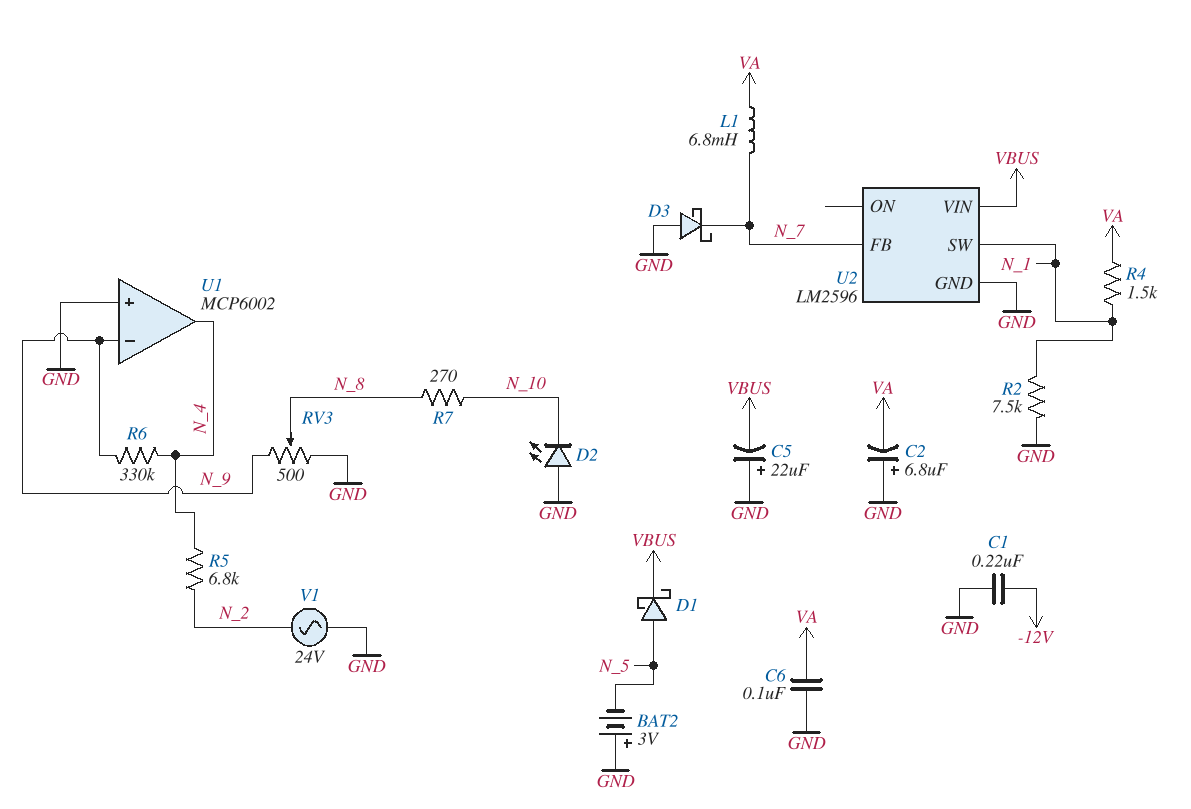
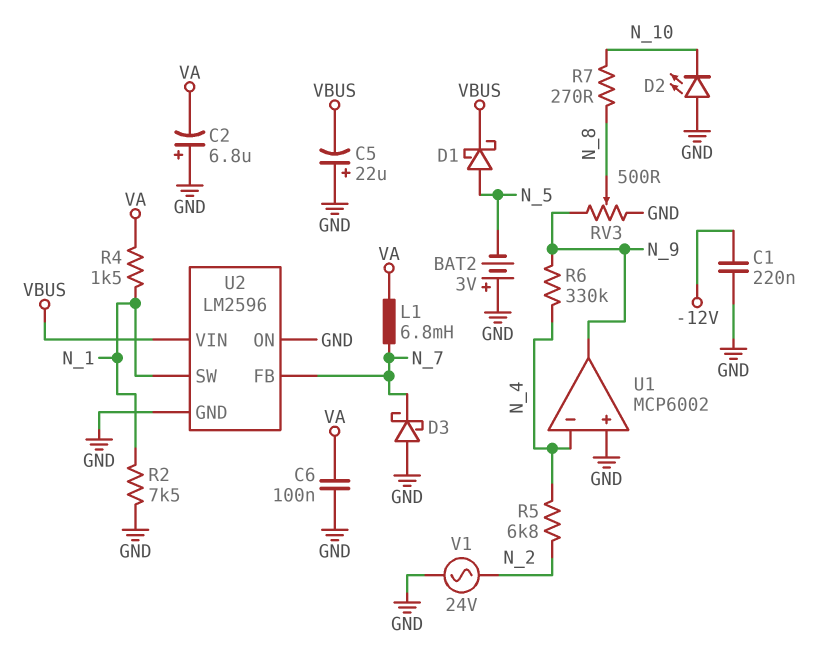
U1 pin in-: N_9 -> N_4
U1 pin out: N_4 -> N_9
U2 pin ON: none -> GND

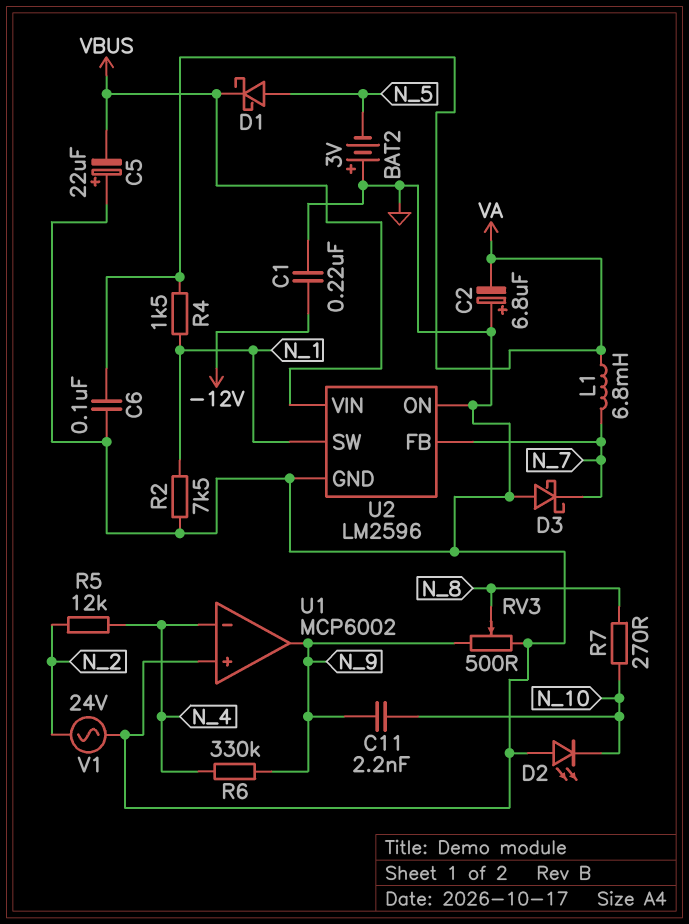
C11: none -> 2.2nF (N_9, N_10)
R5: 6.8k (N_2, N_4) -> 12k (N_2, N_4)

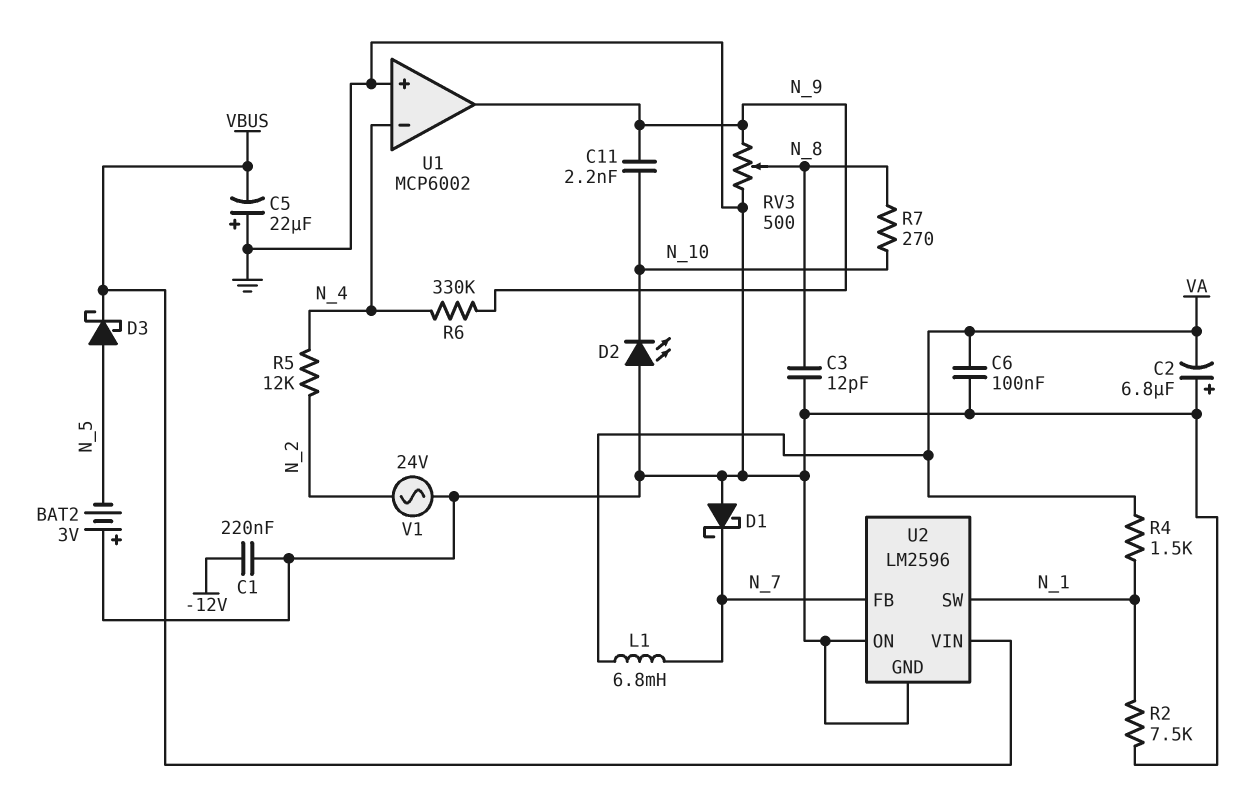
C3: none -> 12pF (GND, N_8)
D1: schottky (A N_5, K VBUS) -> schottky (A GND, K N_7)
D3: schottky (A GND, K N_7) -> schottky (A N_5, K VBUS)

